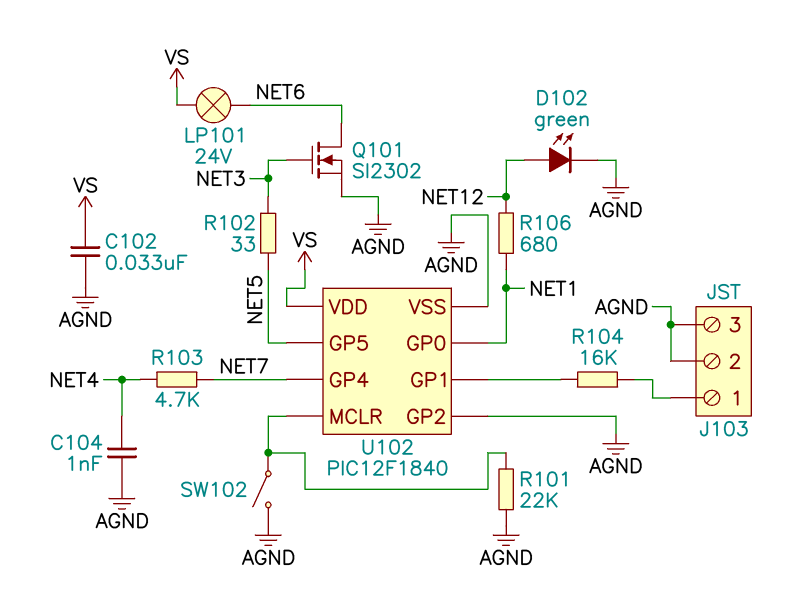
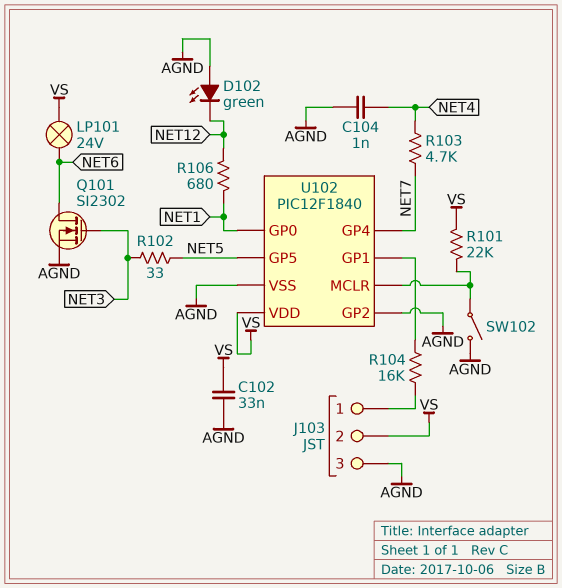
D102: LED green (A NET12, K AGND) -> LED green (A AGND, K NET12)
J103 pin 2: AGND -> VS
R101: 22k (AGND, U102/MCLR) -> 22k (U102/MCLR, VS)

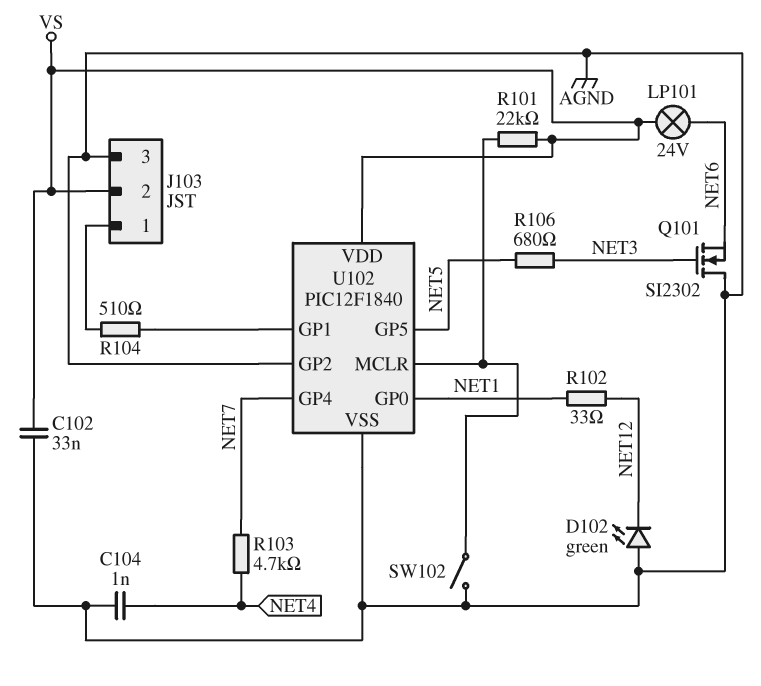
Q101: NMOS SI2302 (G NET3, D NET6, S AGND) -> NMOS SI2302 (G NET3, D AGND, S NET6)
R102: 33 (NET3, NET5) -> 33 (NET1, NET12)
R104: 16k (J103/1, U102/GP1) -> 510 (J103/1, U102/GP1)
R106: 680 (NET1, NET12) -> 680 (NET3, NET5)

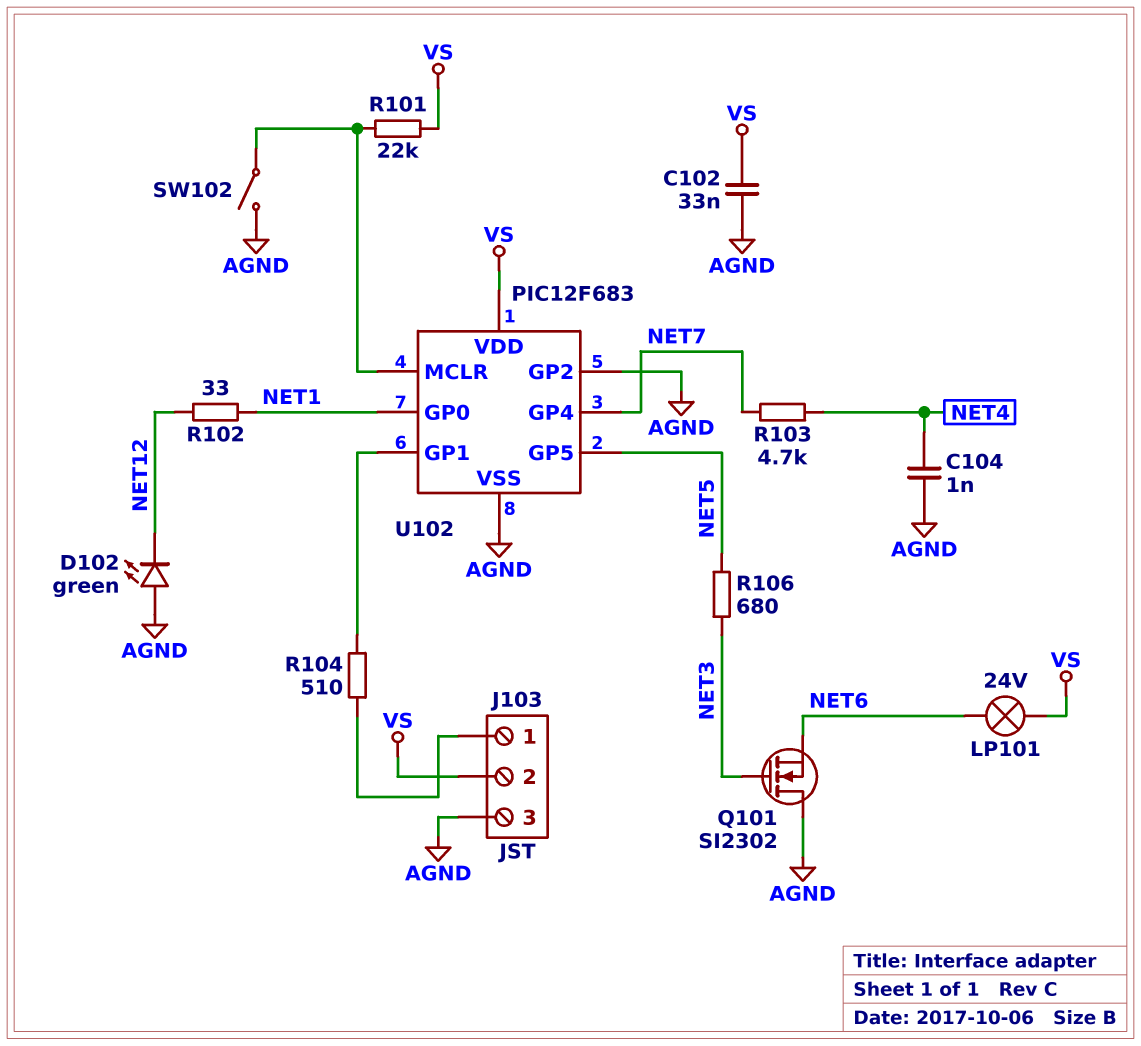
U102: PIC12F1840 -> PIC12F683

